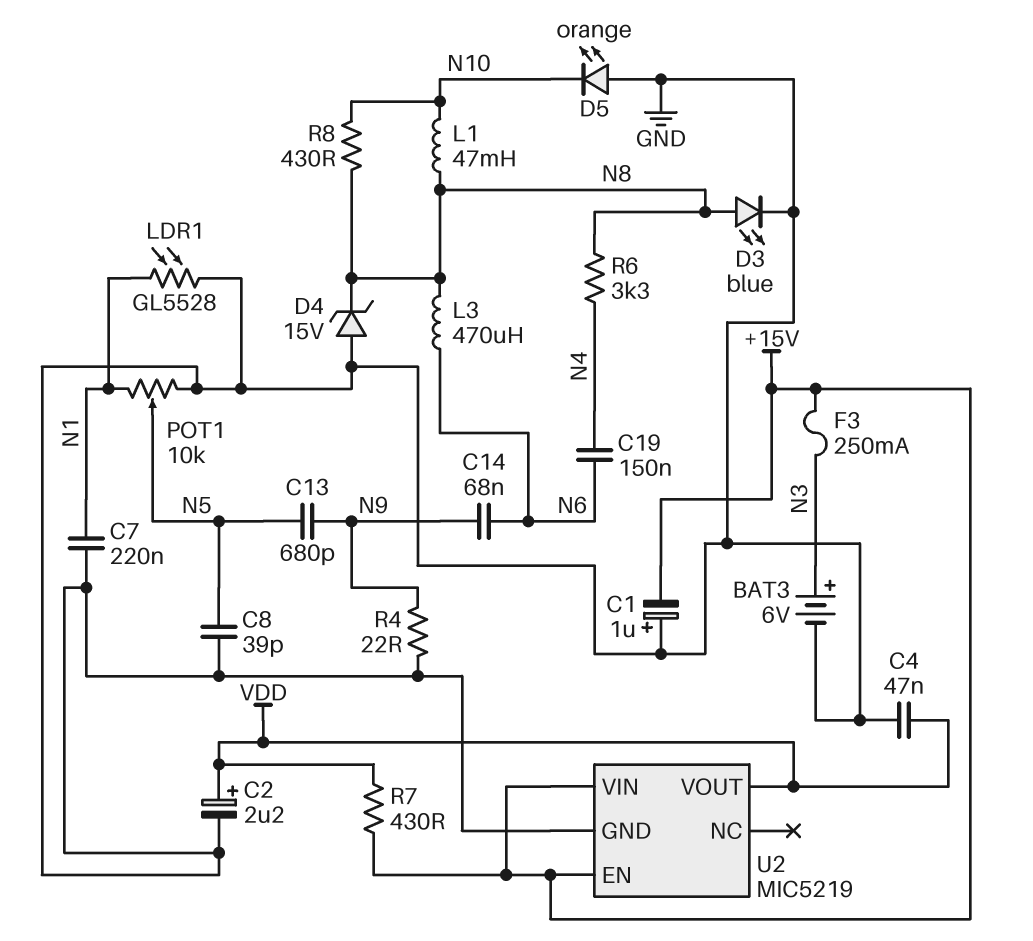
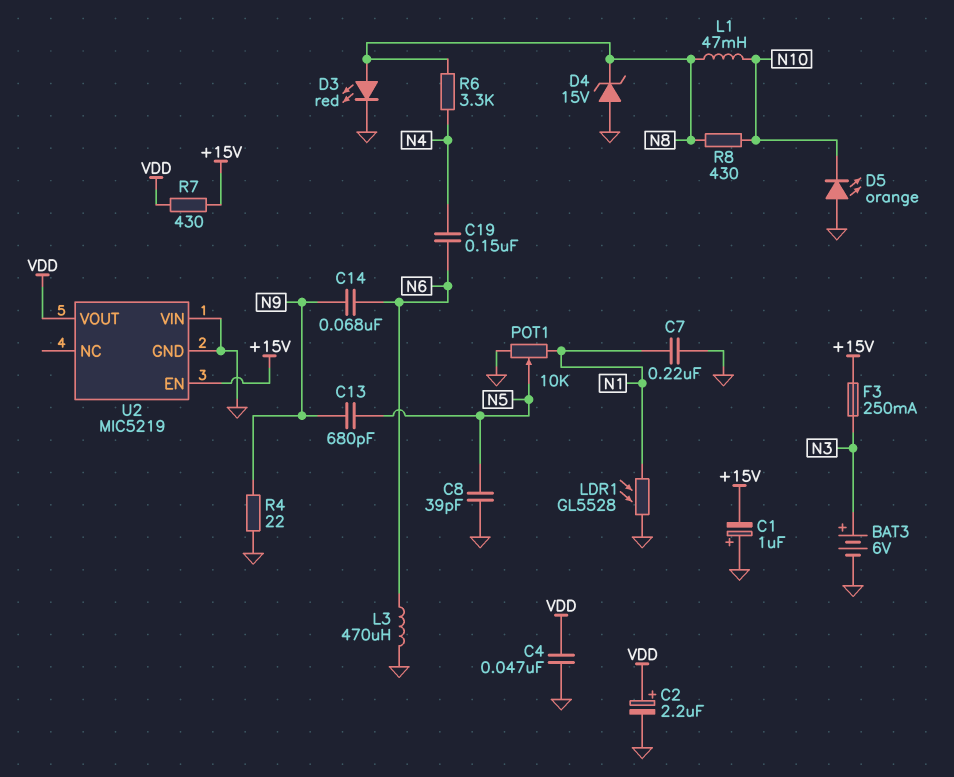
D3: LED blue (A N8, K GND) -> LED red (A N8, K GND)
L3: 470uH (N6, N8) -> 470uH (GND, N6)
U2 pin VIN: +15V -> GND

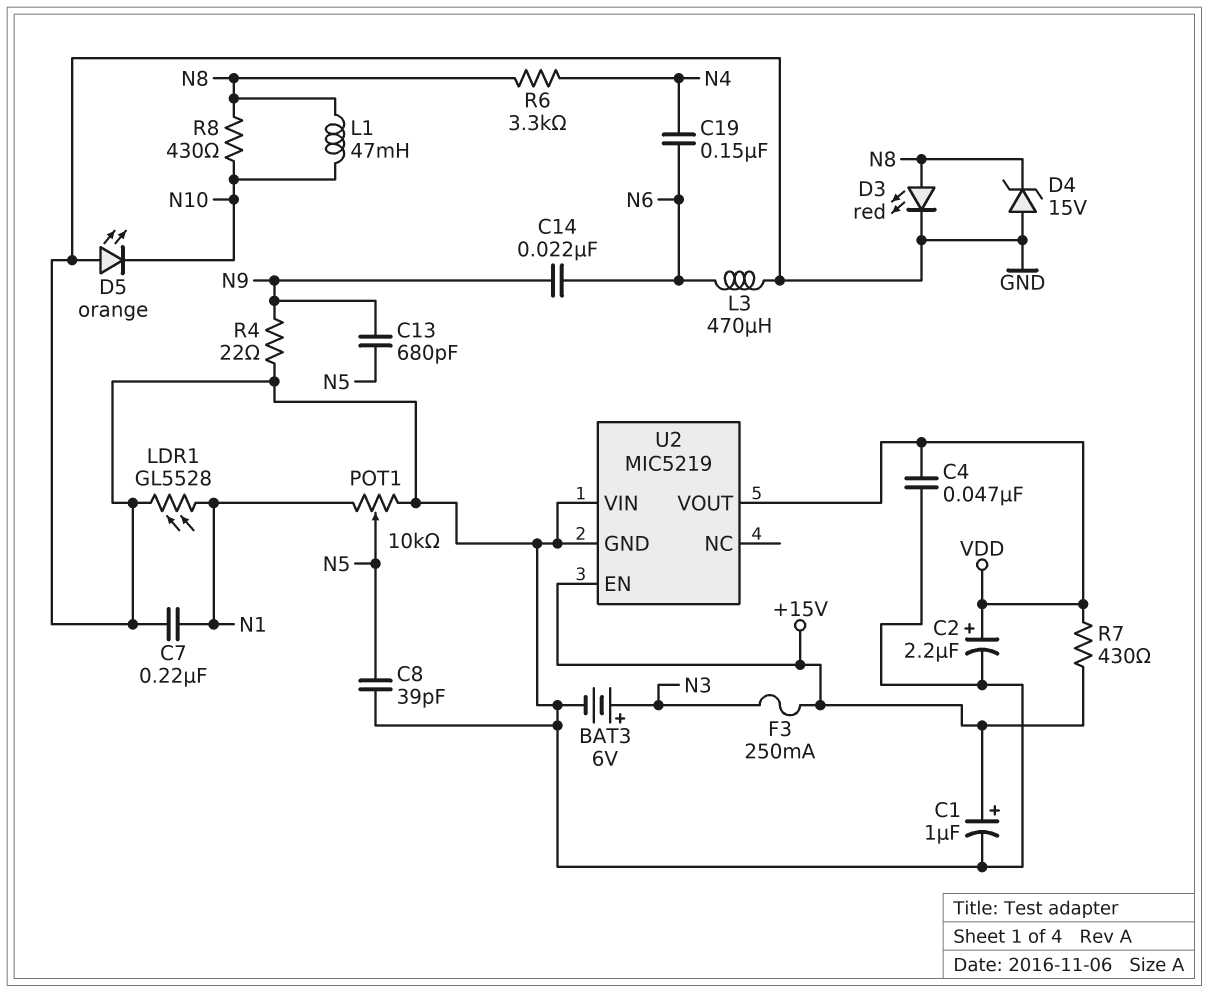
C1: 1uF (plus GND, minus +15V) -> 1uF (plus +15V, minus GND)
C14: 68nF (N6, N9) -> 22nF (N6, N9)

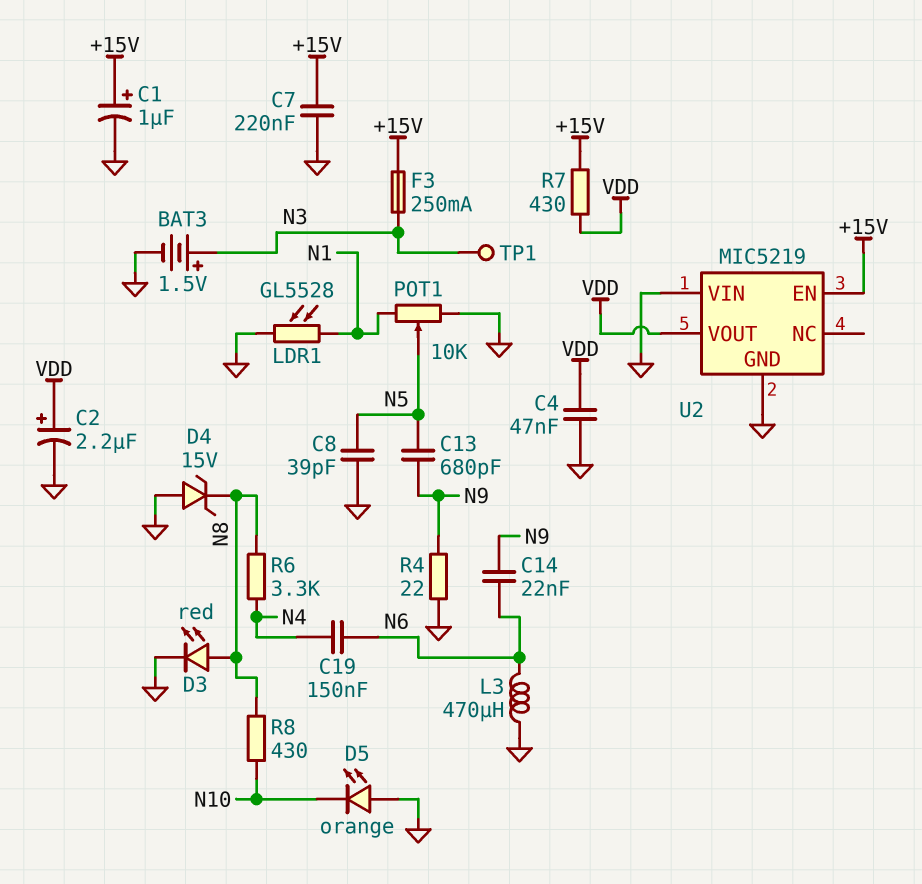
BAT3: 6V (plus N3, minus GND) -> 1.5V (plus N3, minus GND)
C7: 220nF (GND, N1) -> 220nF (+15V, GND)
L1: 47mH (N8, N10) -> none
TP1: none -> test point (N3)

